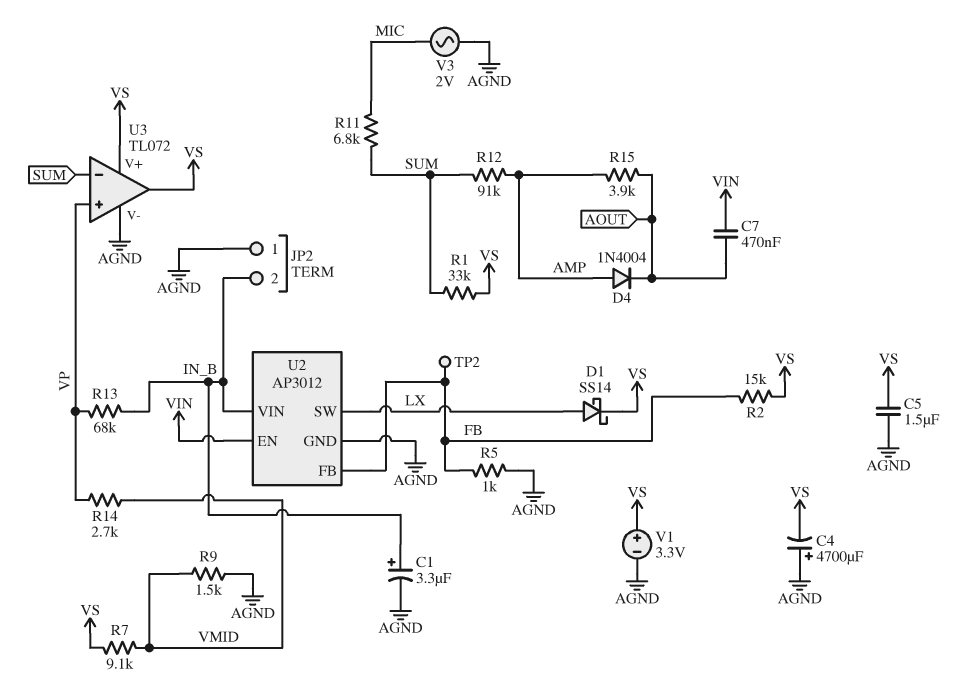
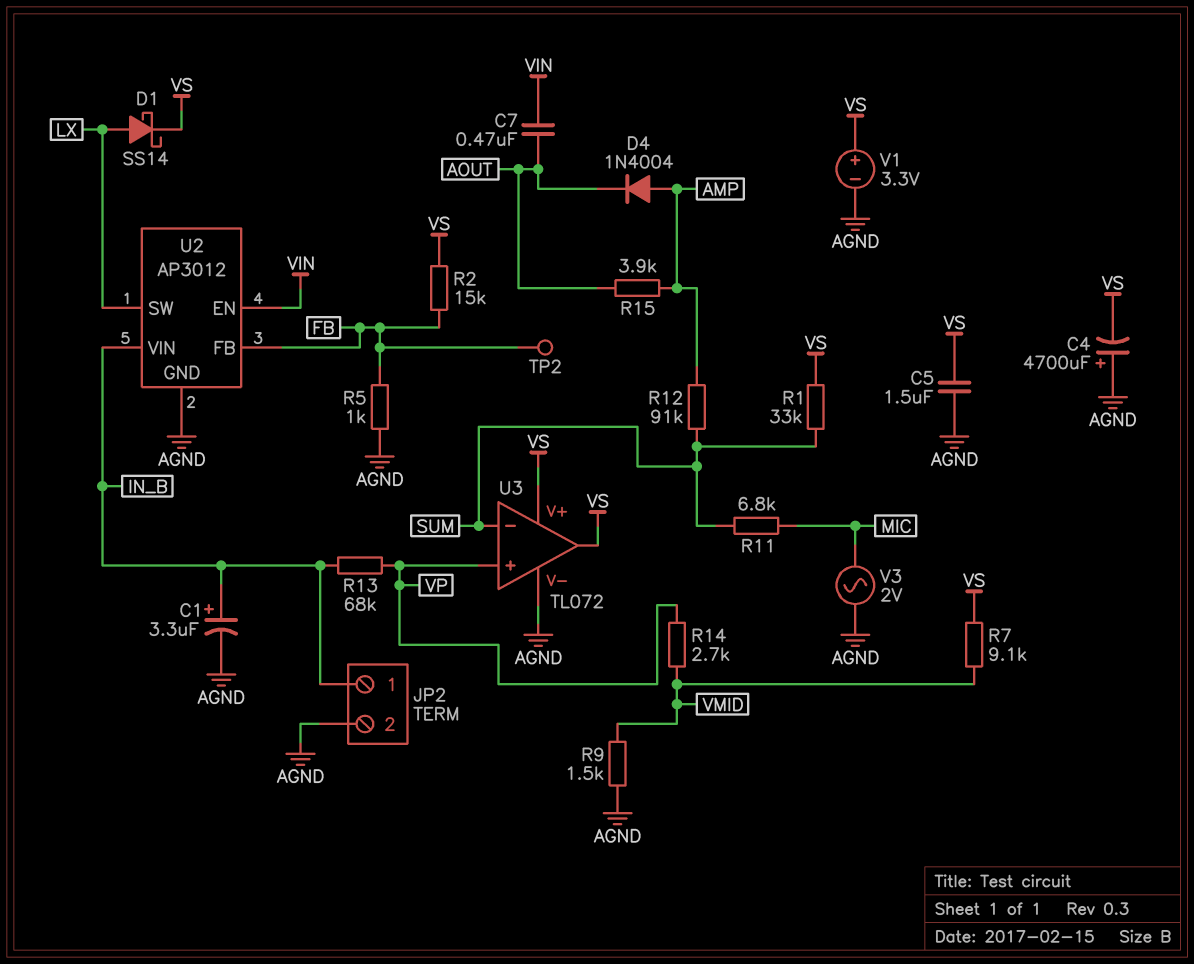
JP2 pin 1: AGND -> IN_B
JP2 pin 2: IN_B -> AGND

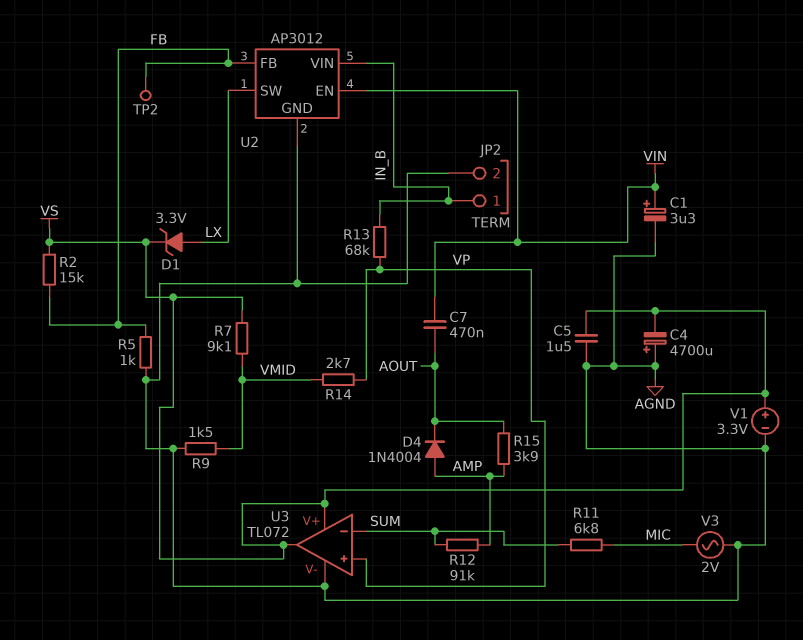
C1: 3.3uF (plus IN_B, minus AGND) -> 3.3uF (plus VIN, minus AGND)
D1: schottky SS14 (A LX, K VS) -> zener 3.3V (A LX, K VS)
R1: 33k (SUM, VS) -> none

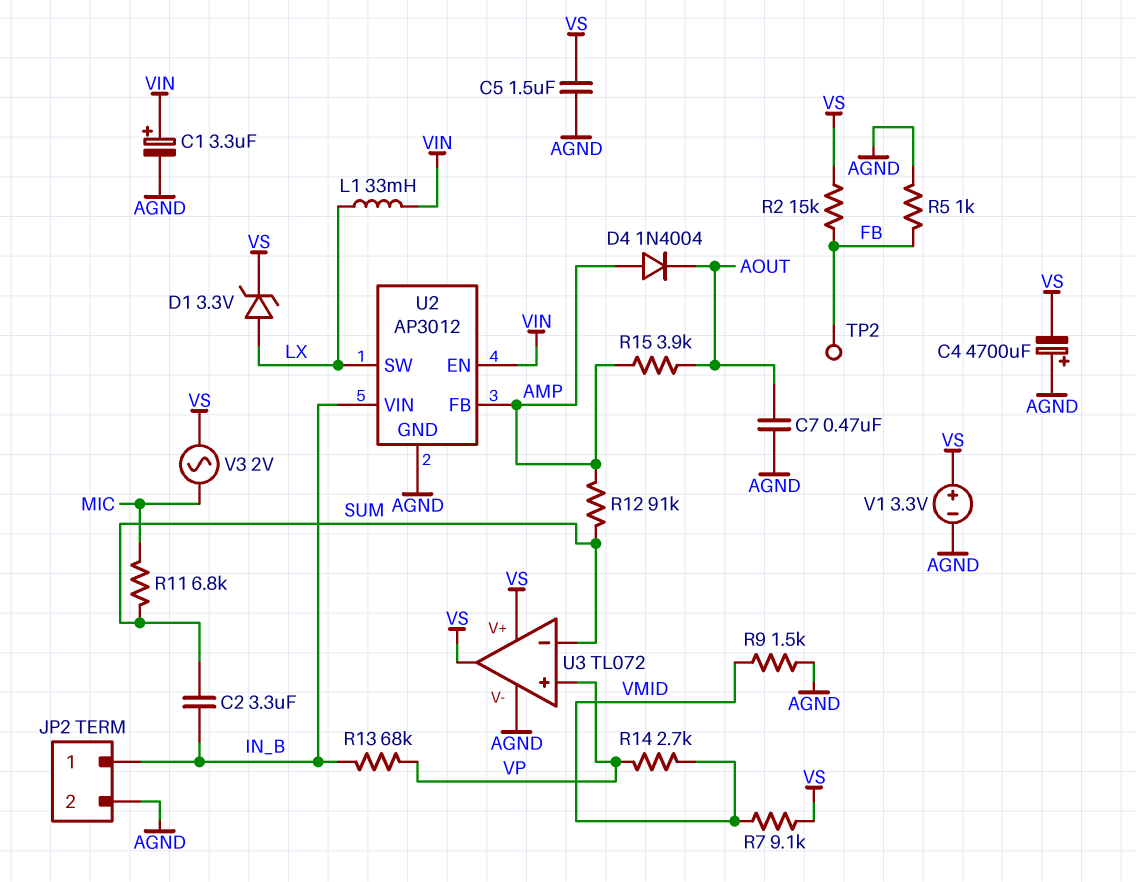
C2: none -> 3.3uF (IN_B, SUM)
C7: 470nF (AOUT, VIN) -> 470nF (AGND, AOUT)
L1: none -> 33mH (LX, VIN)
U2 pin FB: FB -> AMP
V3: AC 2V (AGND, MIC) -> AC 2V (MIC, VS)

